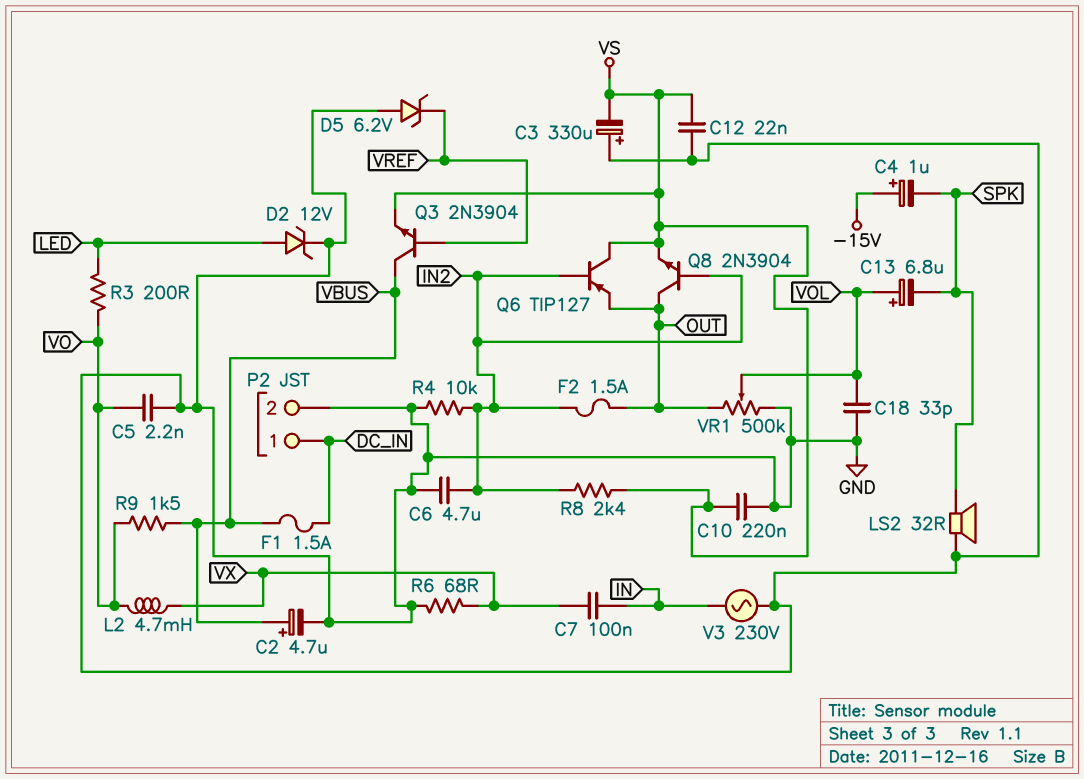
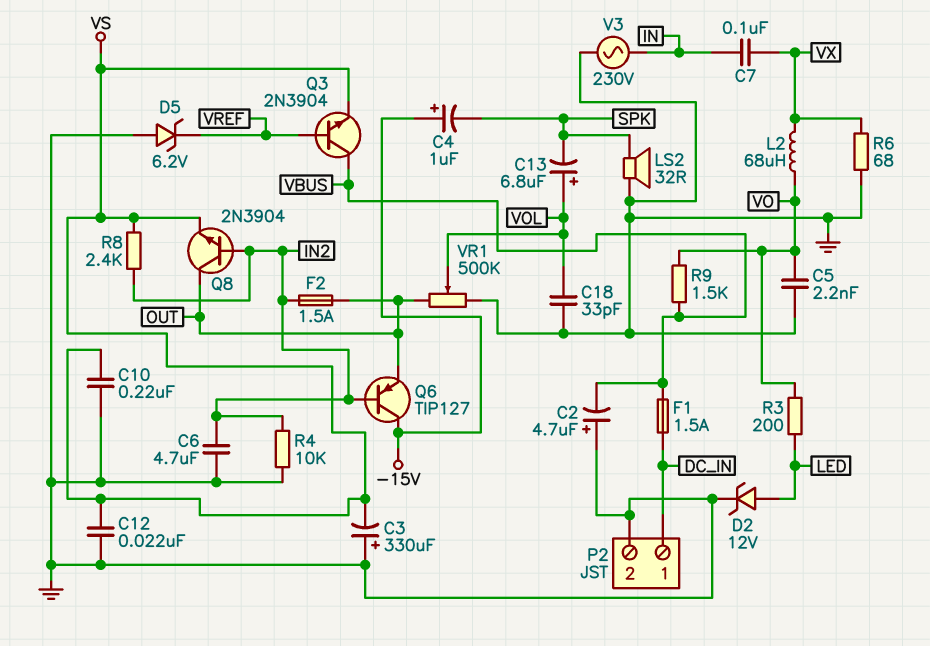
C2: 4.7uF (plus VBUS, minus GND) -> 4.7uF (plus GND, minus VBUS)
L2: 4.7mH (VO, VX) -> 68uH (VO, VX)
Q6: PNP TIP127 (B IN2, C VS, E OUT) -> PNP TIP127 (B IN2, C -15V, E OUT)

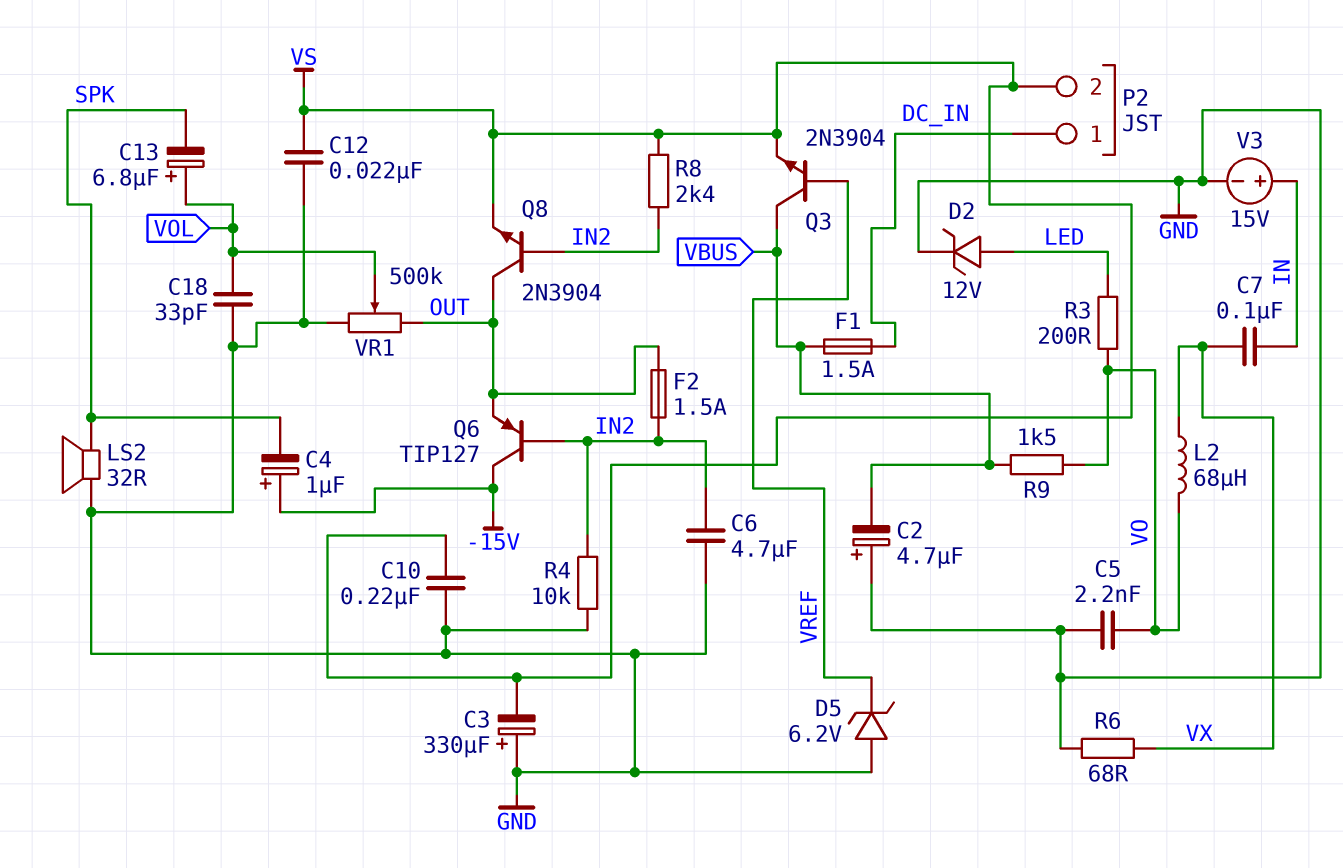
P2 pin 2: GND -> VS
V3: AC 230V (GND, IN) -> 15V (plus IN, minus GND)

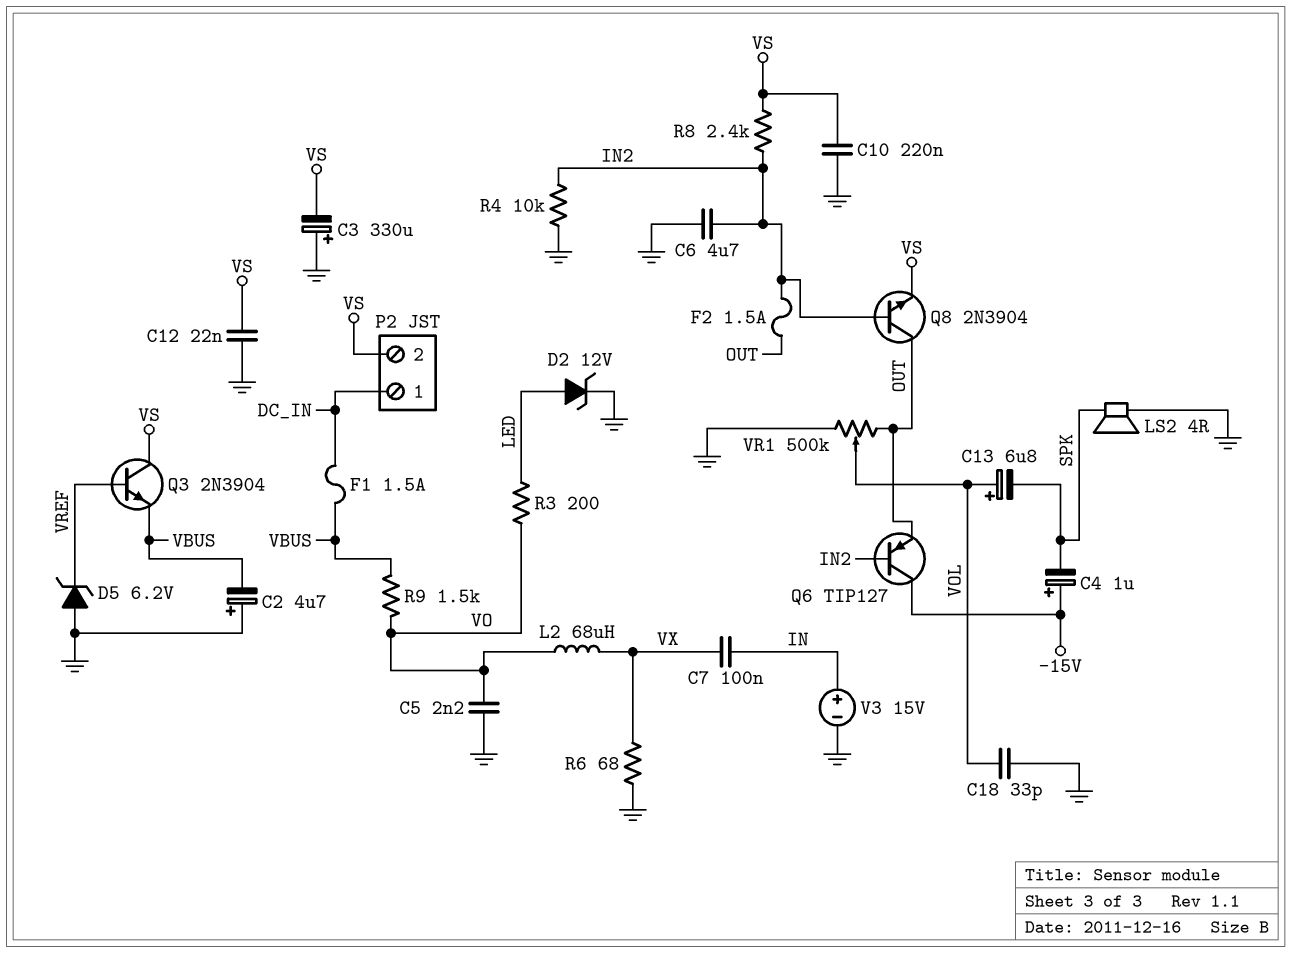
LS2: speaker 32R (GND, SPK) -> speaker 4R (GND, SPK)
Q3: NPN 2N3904 (B VREF, C VBUS, E VS) -> NPN 2N3904 (B VREF, C VS, E VBUS)

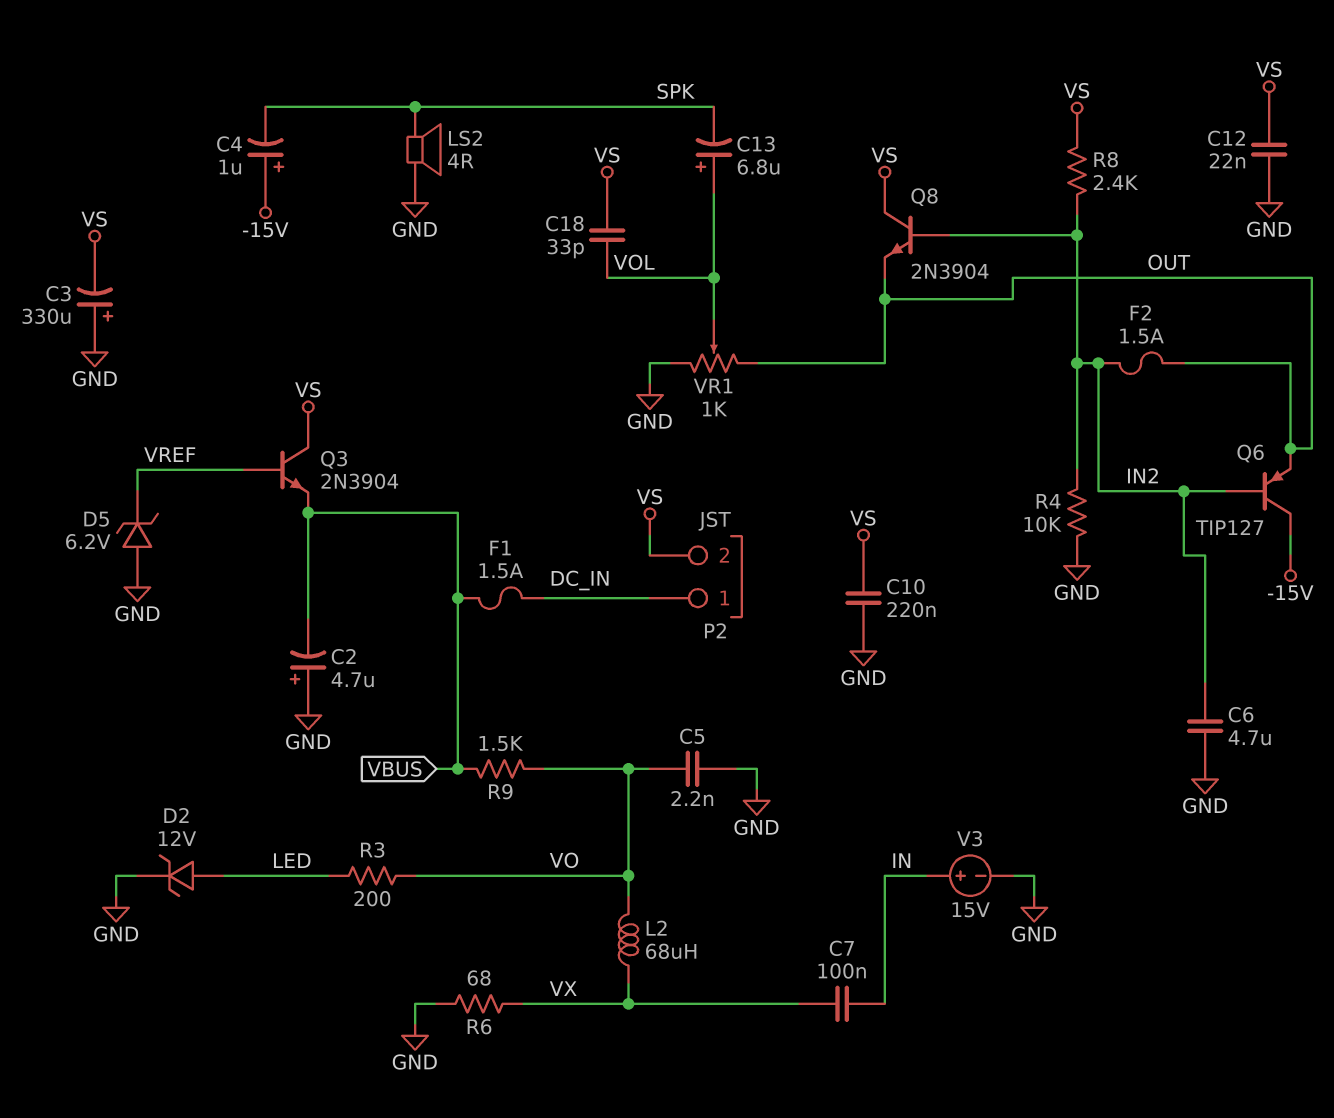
C18: 33pF (GND, VOL) -> 33pF (VOL, VS)
Q8: NPN 2N3904 (B IN2, C OUT, E VS) -> NPN 2N3904 (B IN2, C VS, E OUT)
VR1: 500k (GND, OUT, wiper VOL) -> 1k (GND, OUT, wiper VOL)

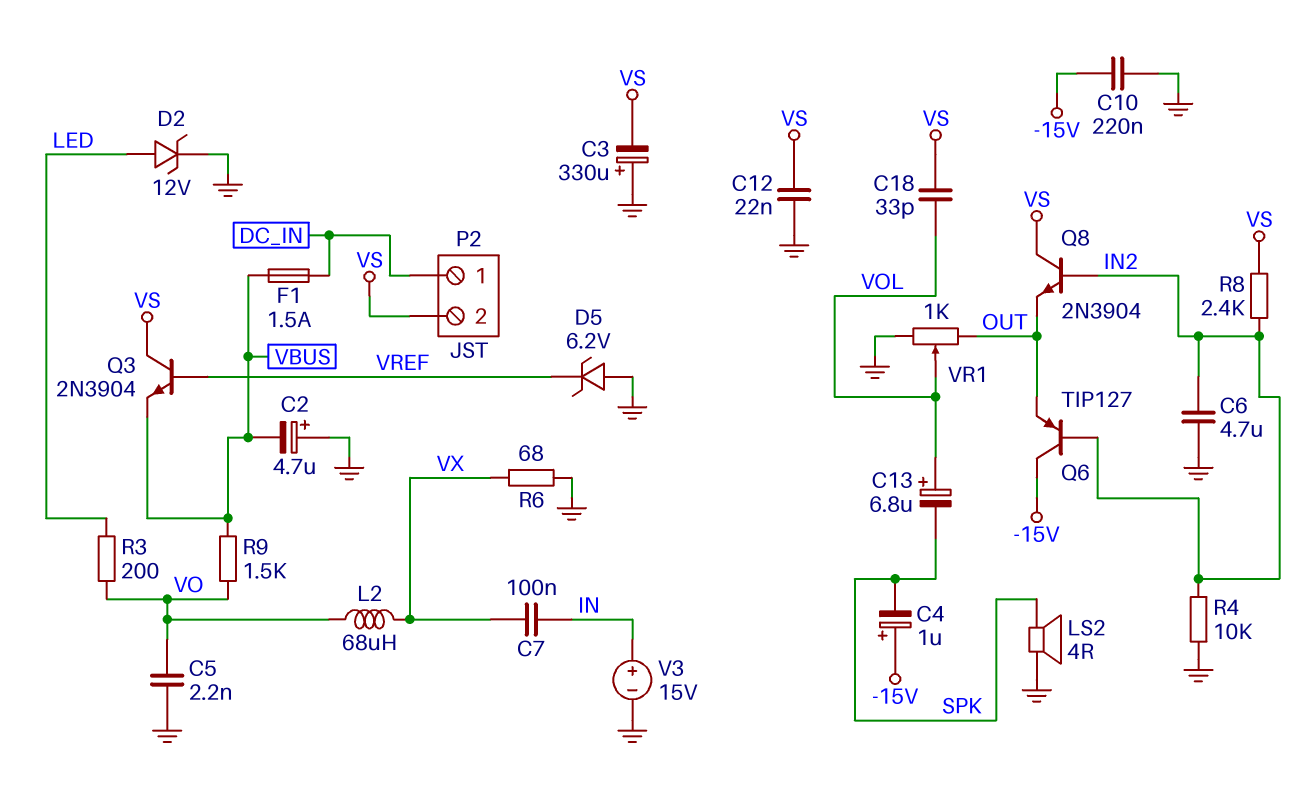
C10: 220nF (GND, VS) -> 220nF (-15V, GND)
F2: 1.5A (IN2, OUT) -> none

